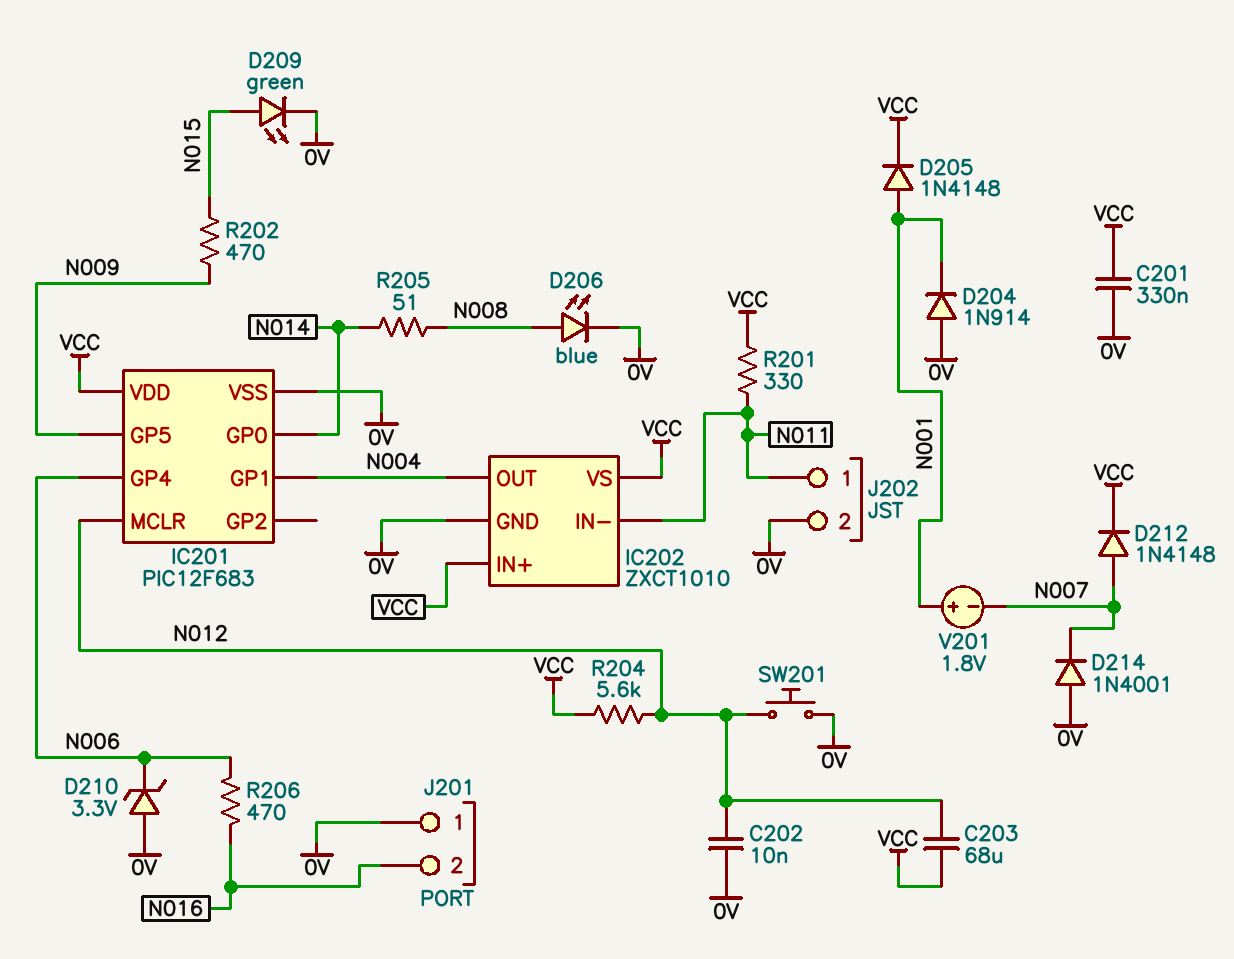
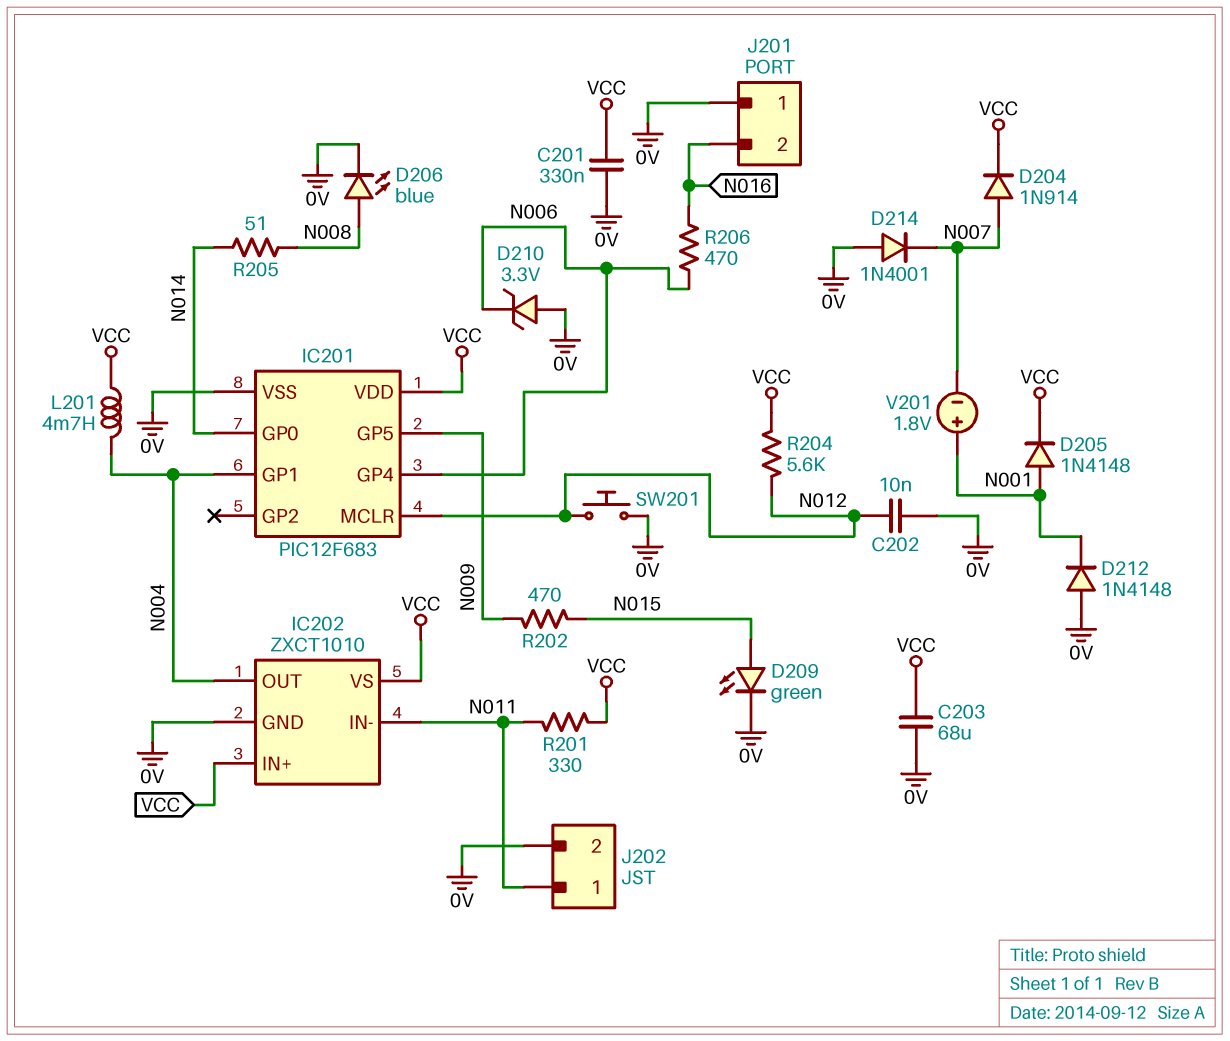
C203: 68uF (N012, VCC) -> 68uF (0V, VCC)
D204: diode 1N914 (A 0V, K N001) -> diode 1N914 (A N007, K VCC)
D212: diode 1N4148 (A N007, K VCC) -> diode 1N4148 (A 0V, K N001)
L201: none -> 4.7mH (N004, VCC)

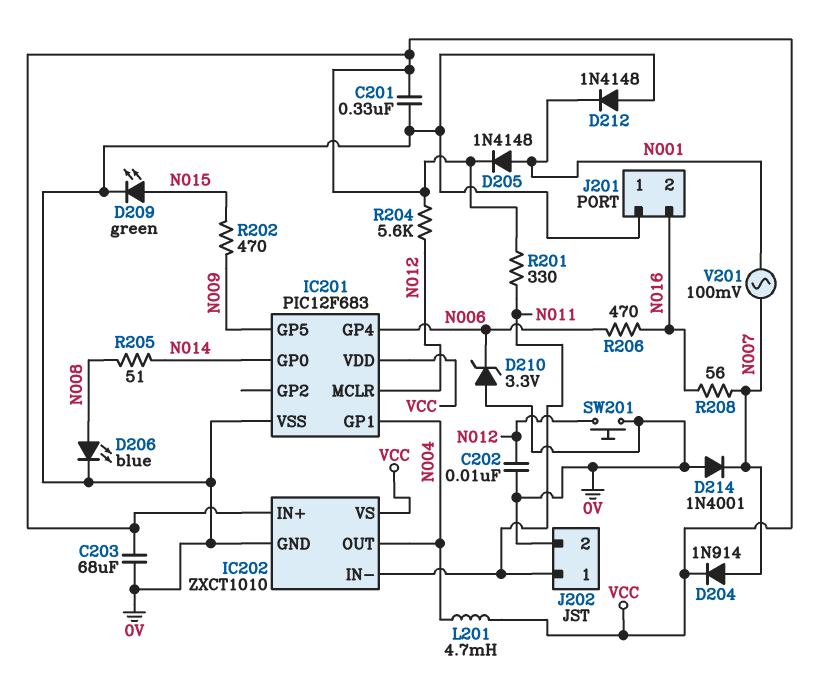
R208: none -> 56 (N007, N016)
V201: 1.8V (plus N001, minus N007) -> AC 100mV (N001, N007)

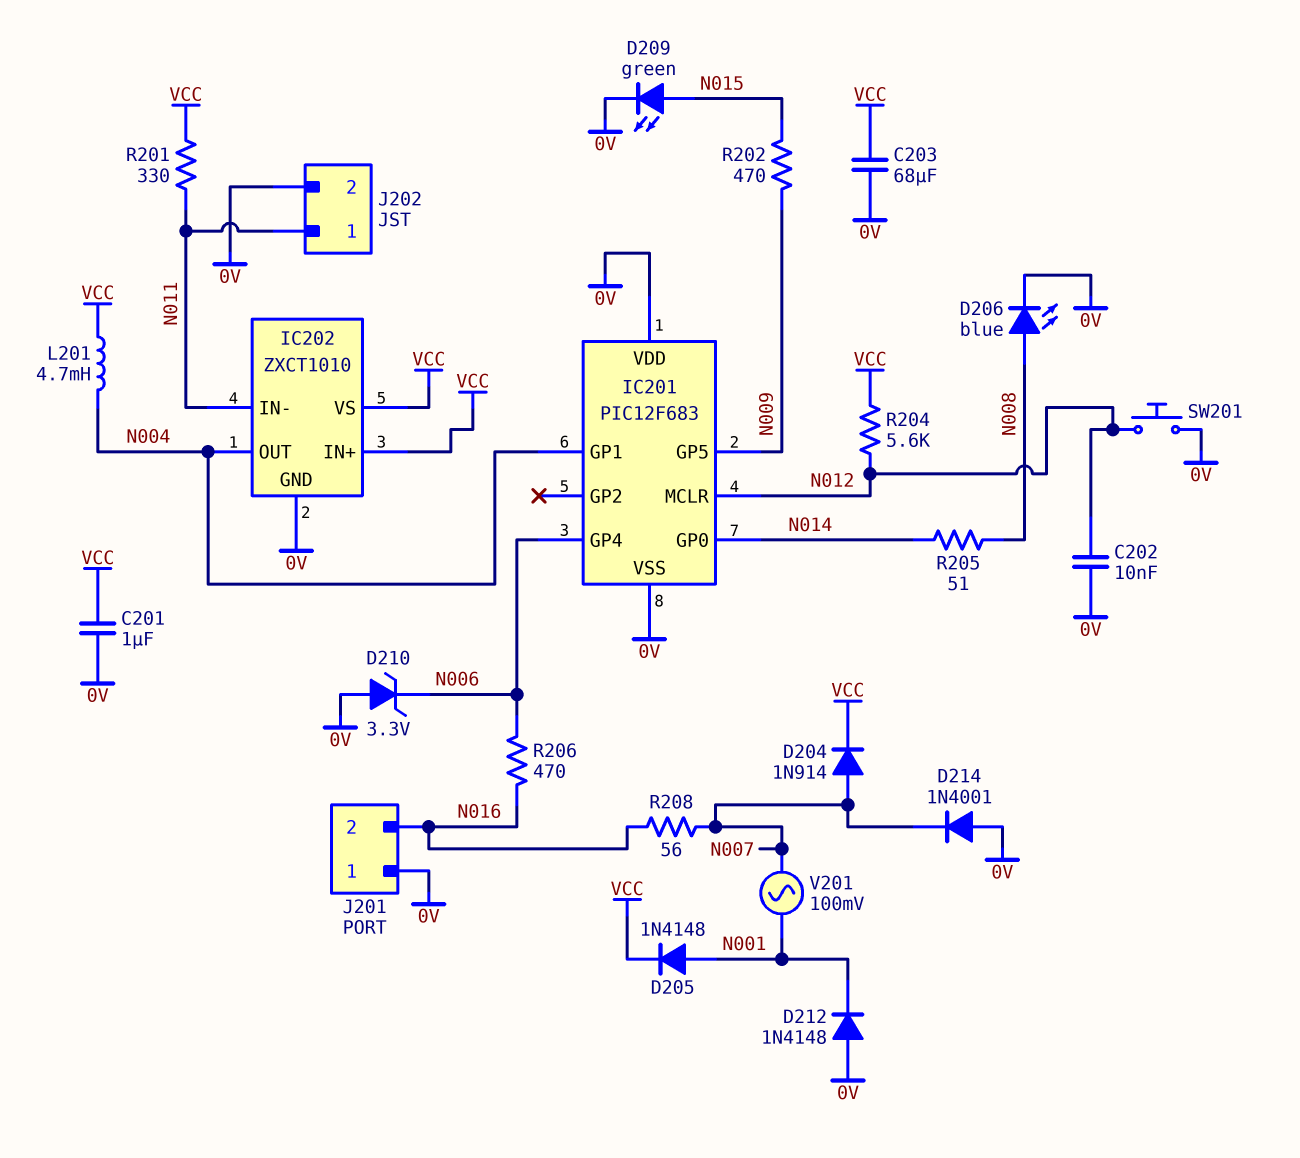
C201: 330nF (0V, VCC) -> 1uF (0V, VCC)
IC201 pin VDD: VCC -> 0V

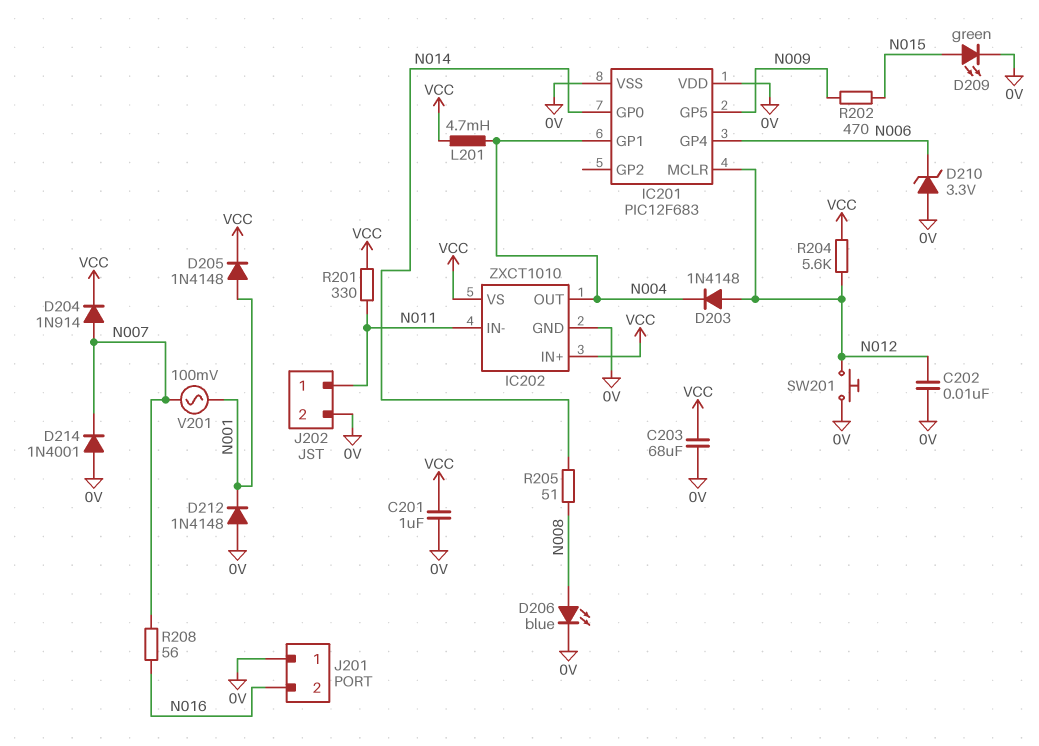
D203: none -> diode 1N4148 (A N012, K N004)
R206: 470 (N006, N016) -> none

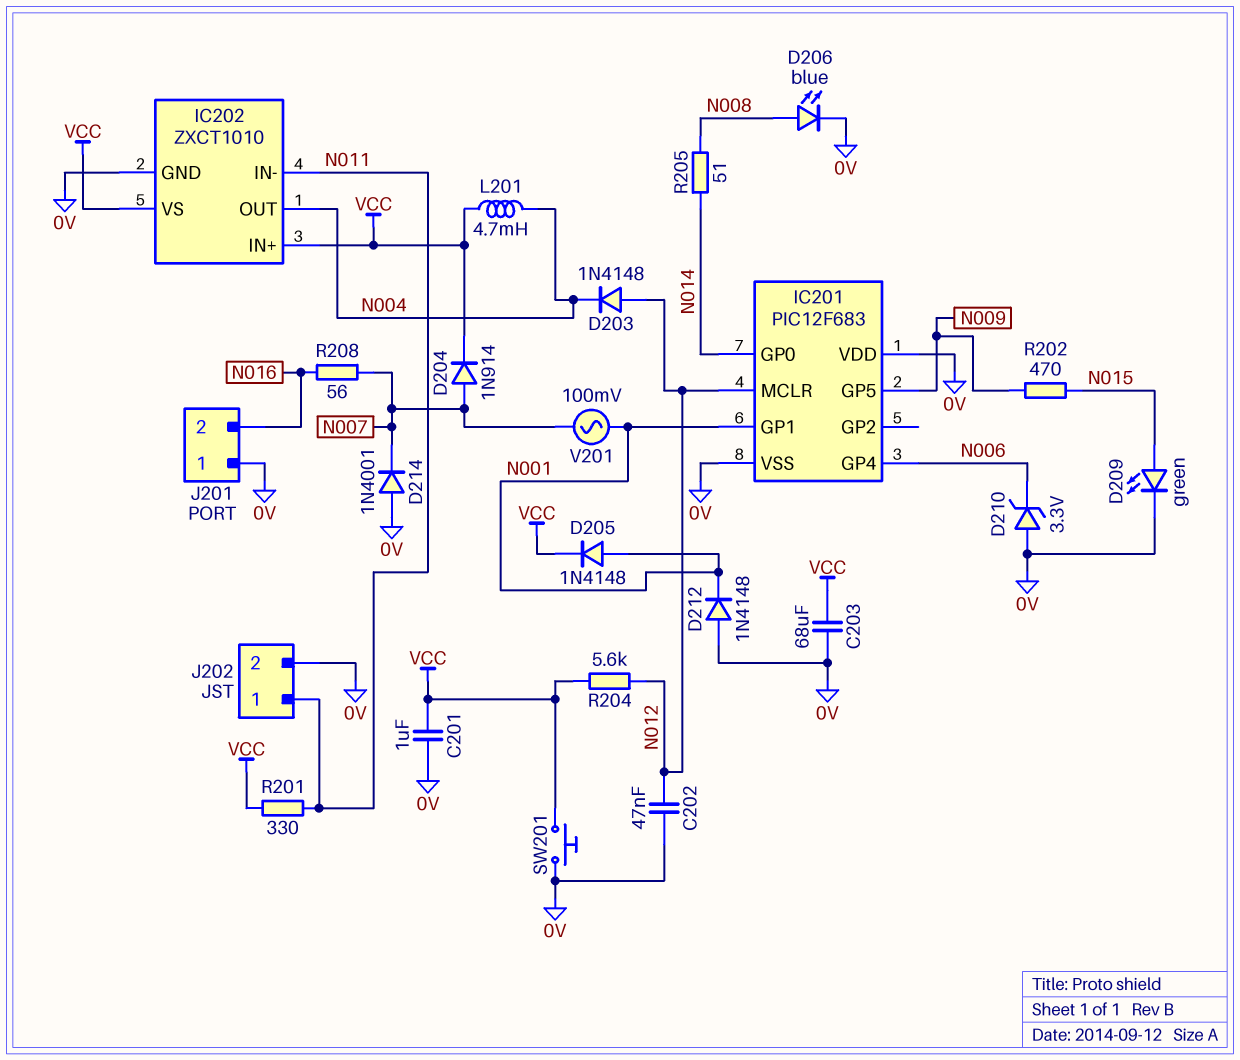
C202: 10nF (0V, N012) -> 47nF (0V, N012)
IC201 pin GP1: N004 -> N001
SW201: button (0V, N012) -> button (0V, VCC)

